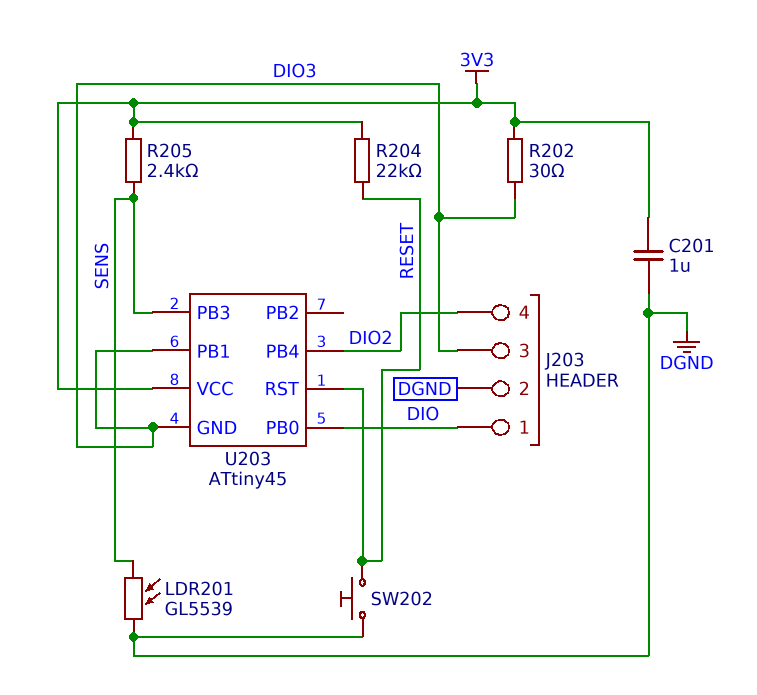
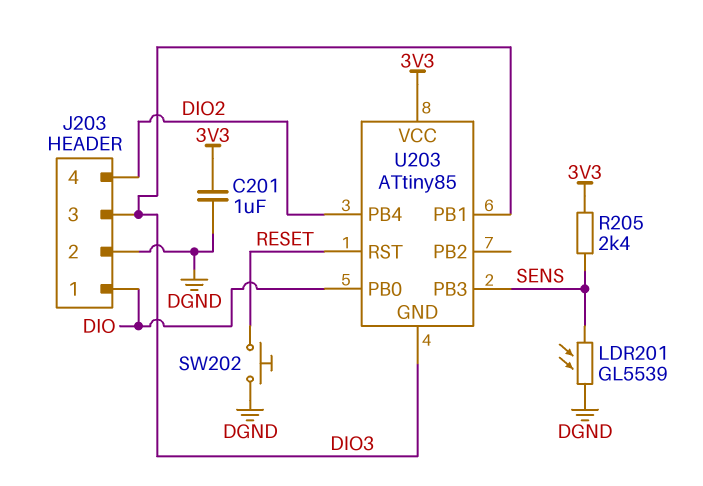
R202: 30 (3V3, DIO3) -> none
R204: 22k (3V3, RESET) -> none
U203: ATtiny45 -> ATtiny85

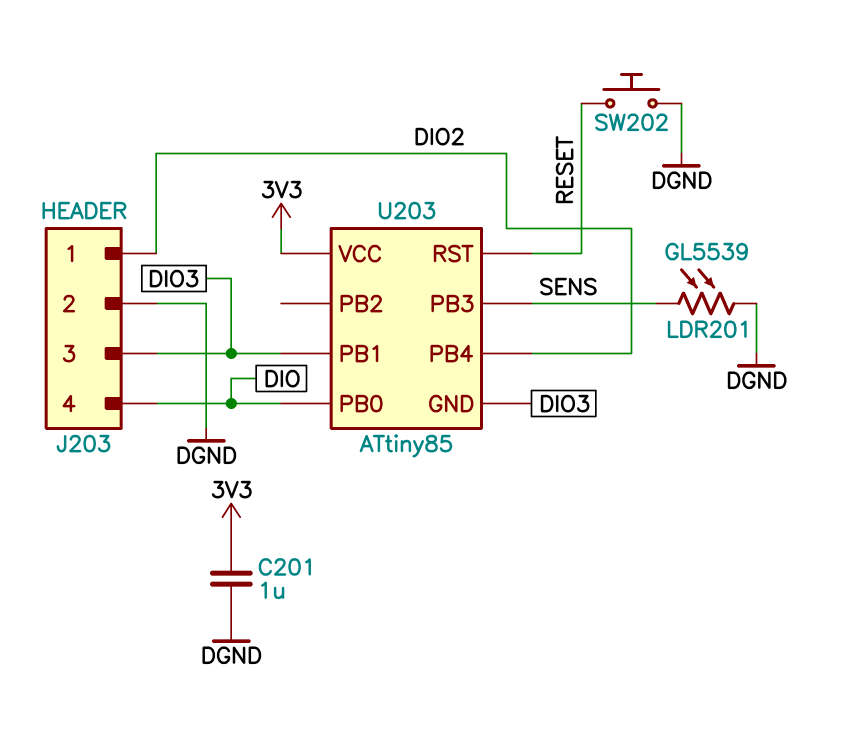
J203 pin 1: DIO -> DIO2
J203 pin 4: DIO2 -> DIO
R205: 2.4k (3V3, SENS) -> none

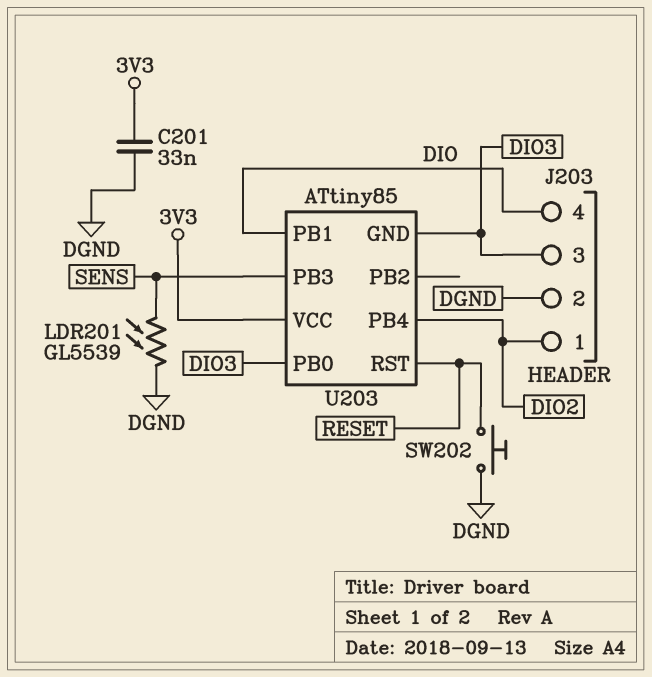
C201: 1uF (3V3, DGND) -> 33nF (3V3, DGND)
U203 pin PB0: DIO -> DIO3
U203 pin PB1: DIO3 -> DIO

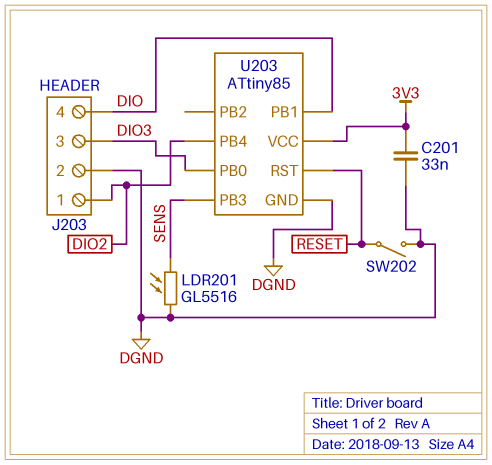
LDR201: GL5539 (DGND, SENS) -> GL5516 (DGND, SENS)
SW202: button (DGND, RESET) -> switch (DGND, RESET)
U203 pin GND: DIO3 -> DGND

